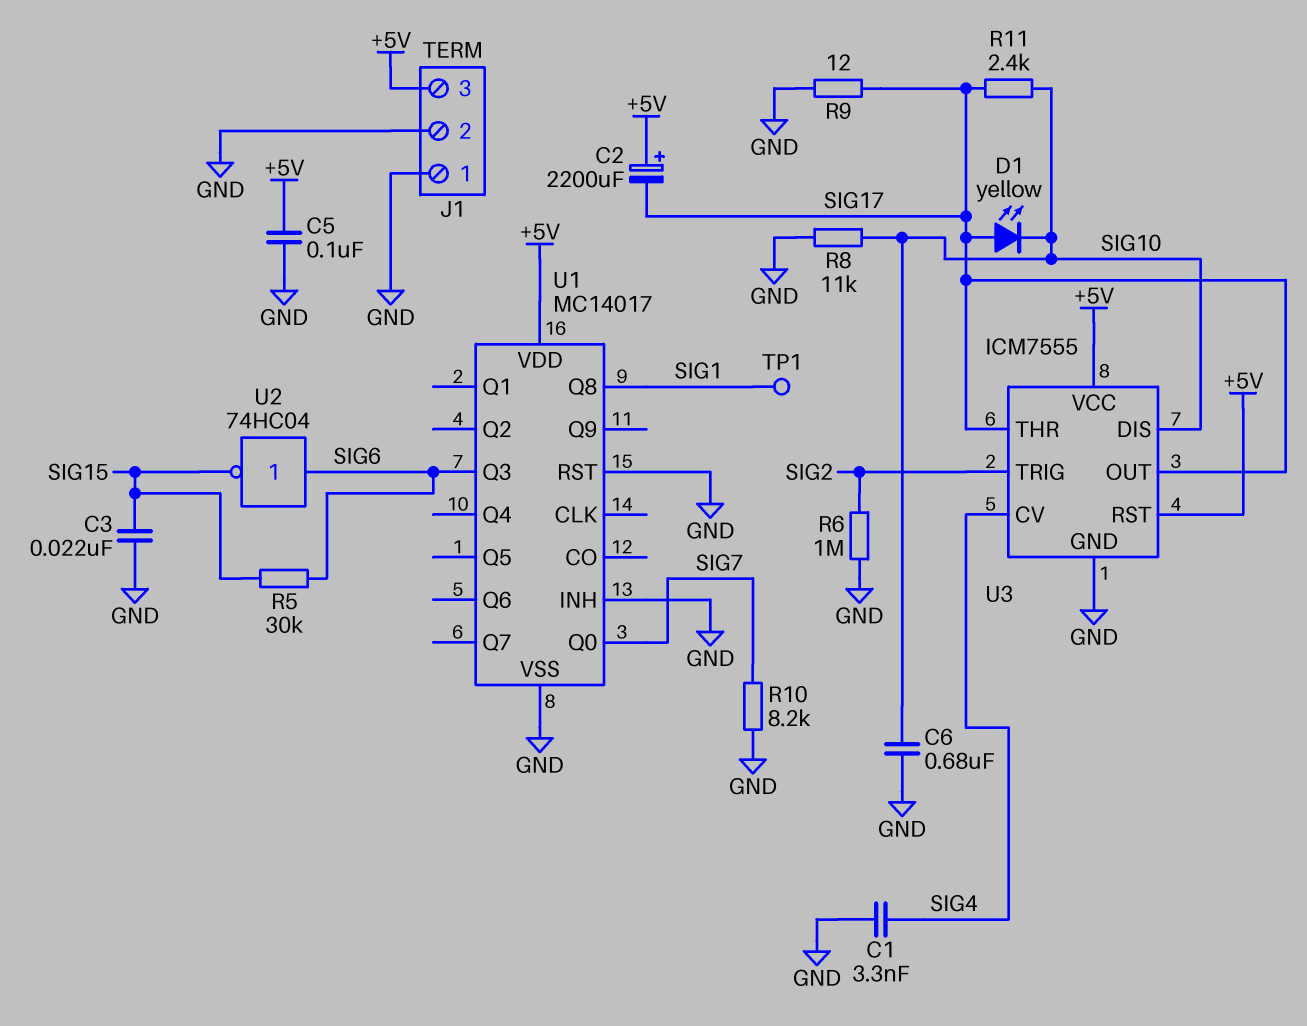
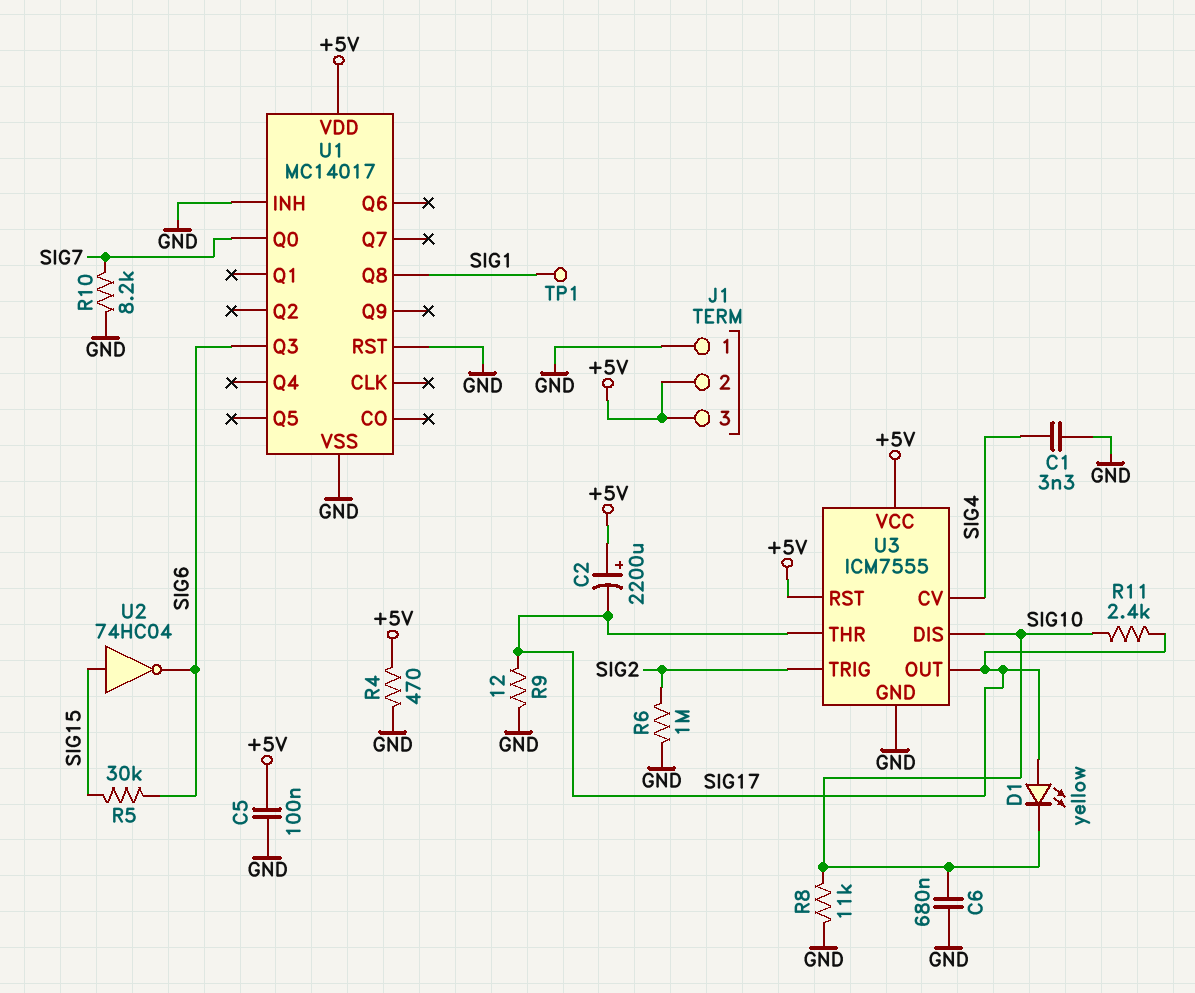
C3: 22nF (GND, SIG15) -> none
J1 pin 2: GND -> +5V
R4: none -> 470 (+5V, GND)
U2: NOT 74HC04 (in SIG6, out SIG15) -> NOT 74HC04 (in SIG15, out SIG6)

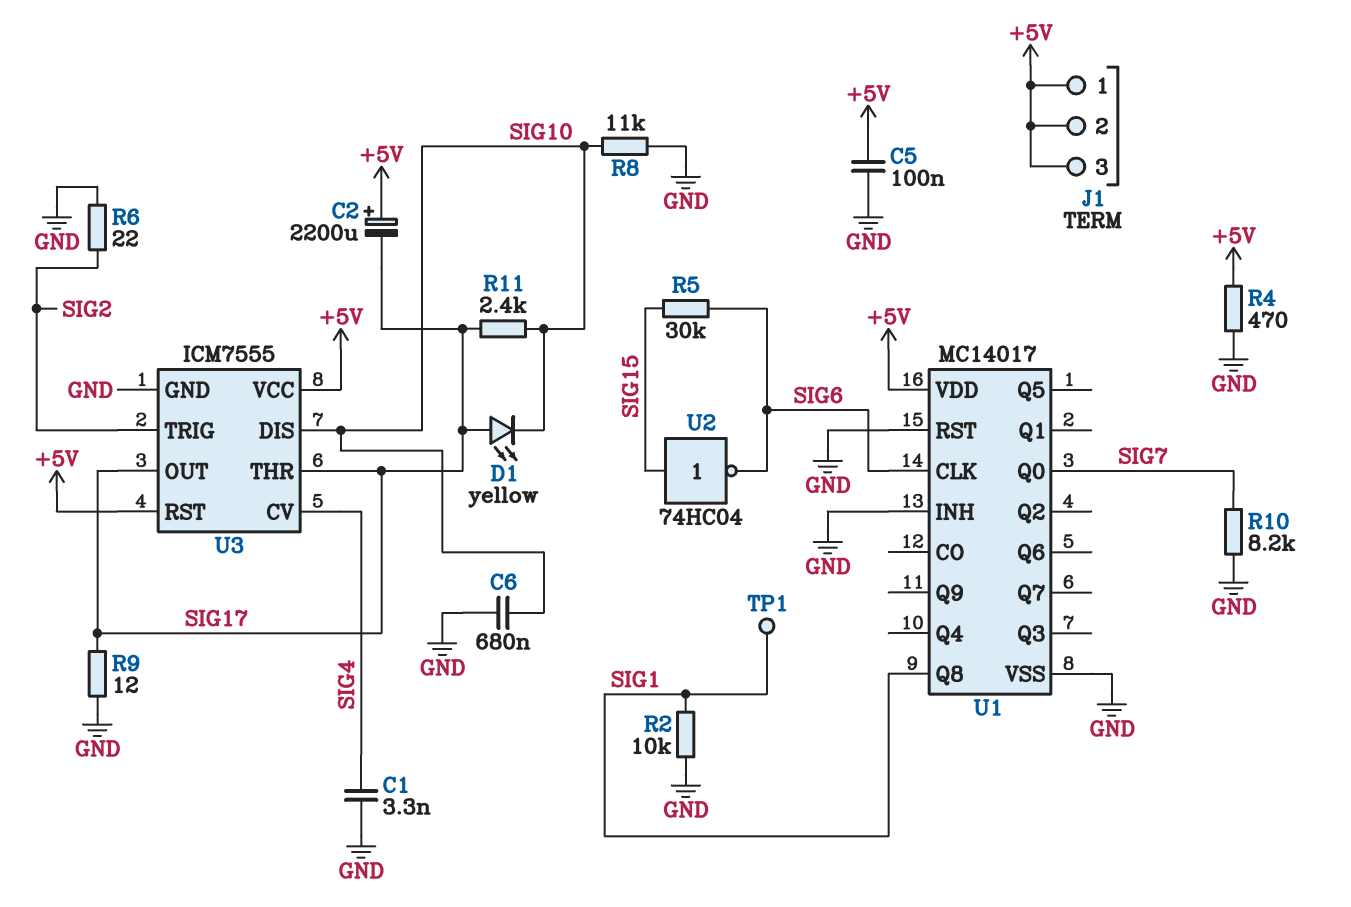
J1 pin 1: GND -> +5V
R2: none -> 10k (GND, SIG1)
R6: 1M (GND, SIG2) -> 22 (GND, SIG2)
U1 pin CLK: none -> SIG6
U1 pin Q3: SIG6 -> none

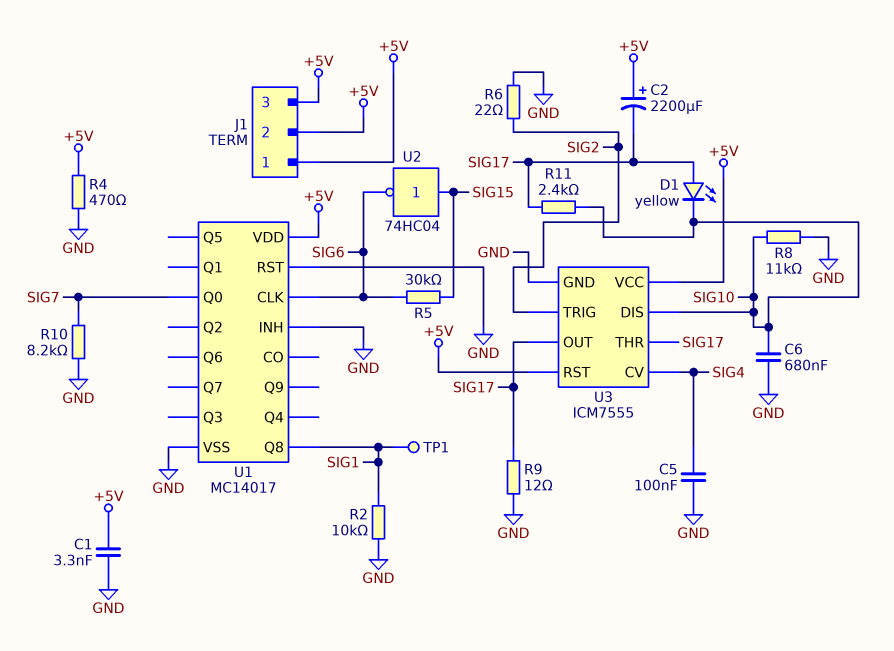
C1: 3.3nF (GND, SIG4) -> 3.3nF (+5V, GND)
C5: 100nF (+5V, GND) -> 100nF (GND, SIG4)

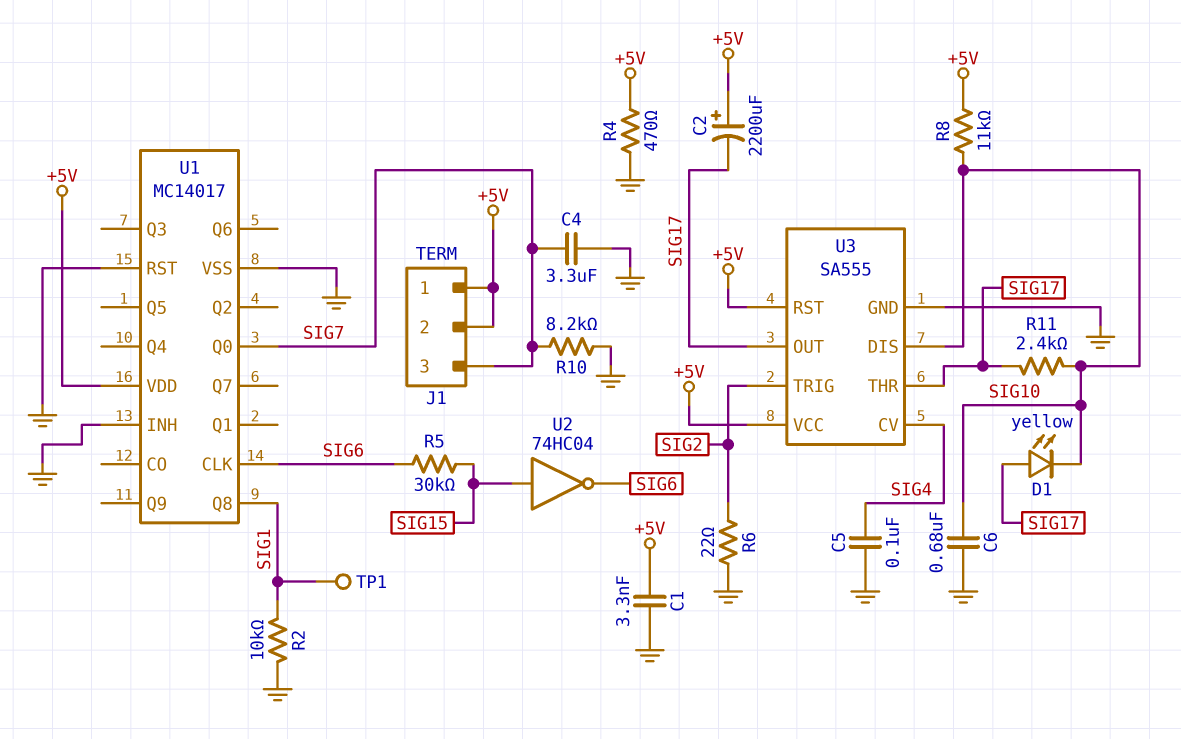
C4: none -> 3.3uF (GND, SIG7)
J1 pin 3: +5V -> SIG7
R8: 11k (GND, SIG10) -> 11k (+5V, SIG10)
R9: 12 (GND, SIG17) -> none
U3: ICM7555 -> SA555

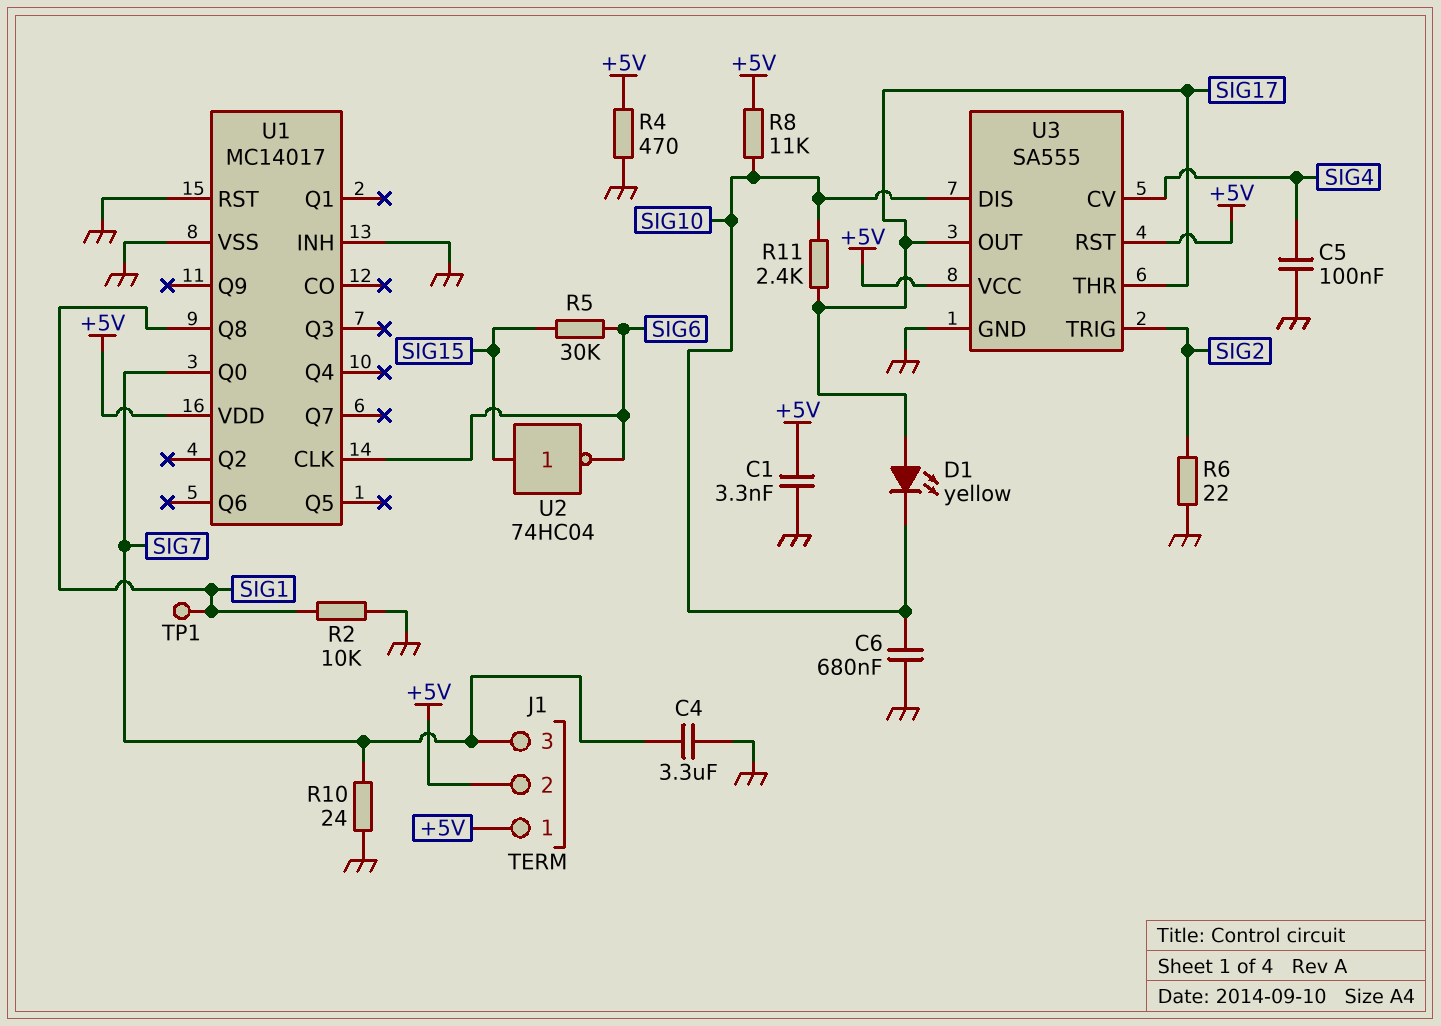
C2: 2200uF (plus +5V, minus SIG17) -> none
R10: 8.2k (GND, SIG7) -> 24 (GND, SIG7)

